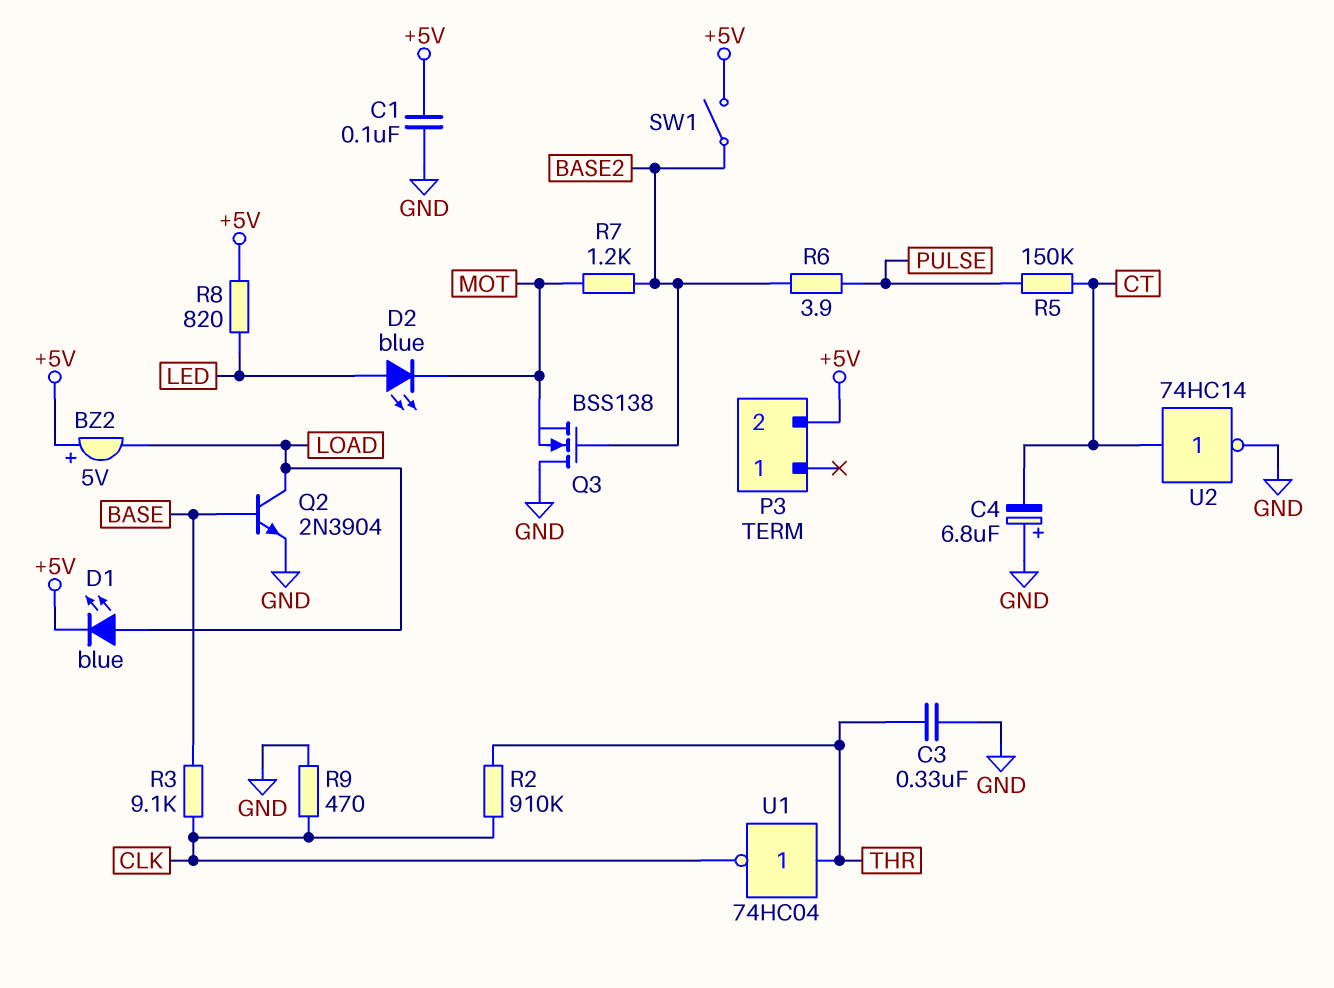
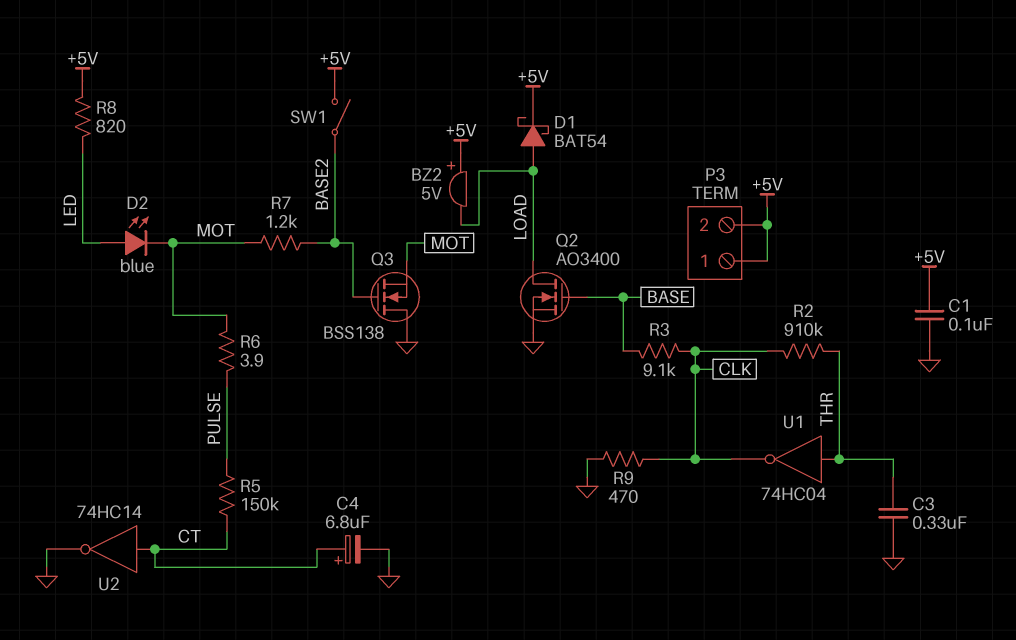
C4: 6.8uF (plus GND, minus CT) -> 6.8uF (plus CT, minus GND)
D1: LED blue (A LOAD, K +5V) -> schottky BAT54 (A LOAD, K +5V)
P3 pin 1: none -> +5V
Q2: NPN 2N3904 (B BASE, C LOAD, E GND) -> NMOS AO3400 (G BASE, D LOAD, S GND)
R6: 3.9 (BASE2, PULSE) -> 3.9 (MOT, PULSE)

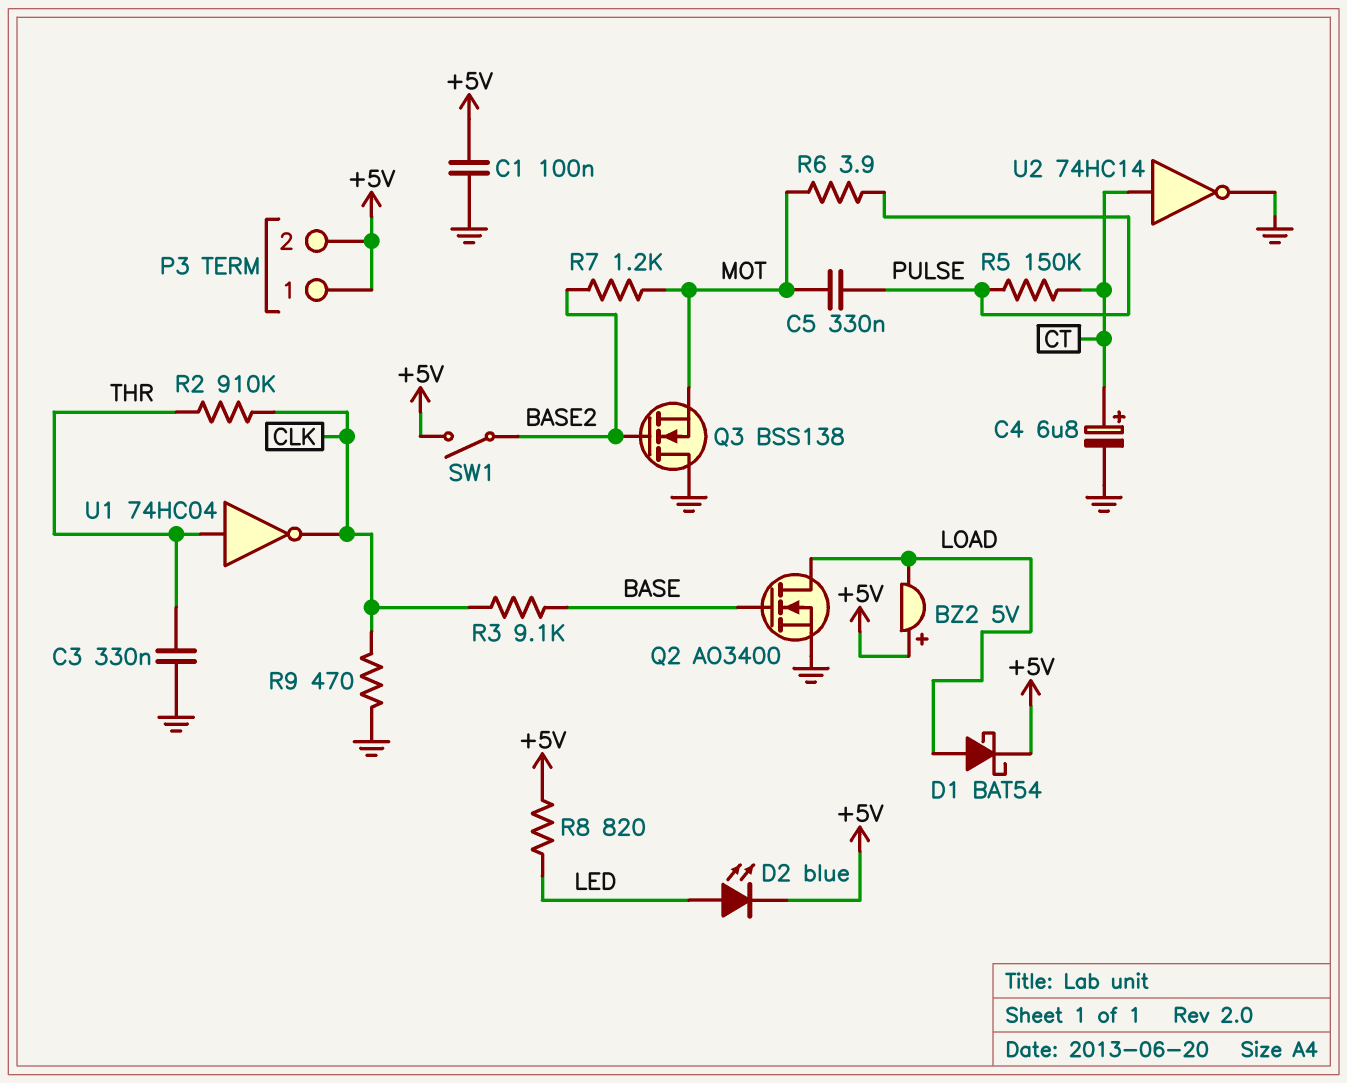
C5: none -> 330nF (MOT, PULSE)
D2: LED blue (A LED, K MOT) -> LED blue (A LED, K +5V)

